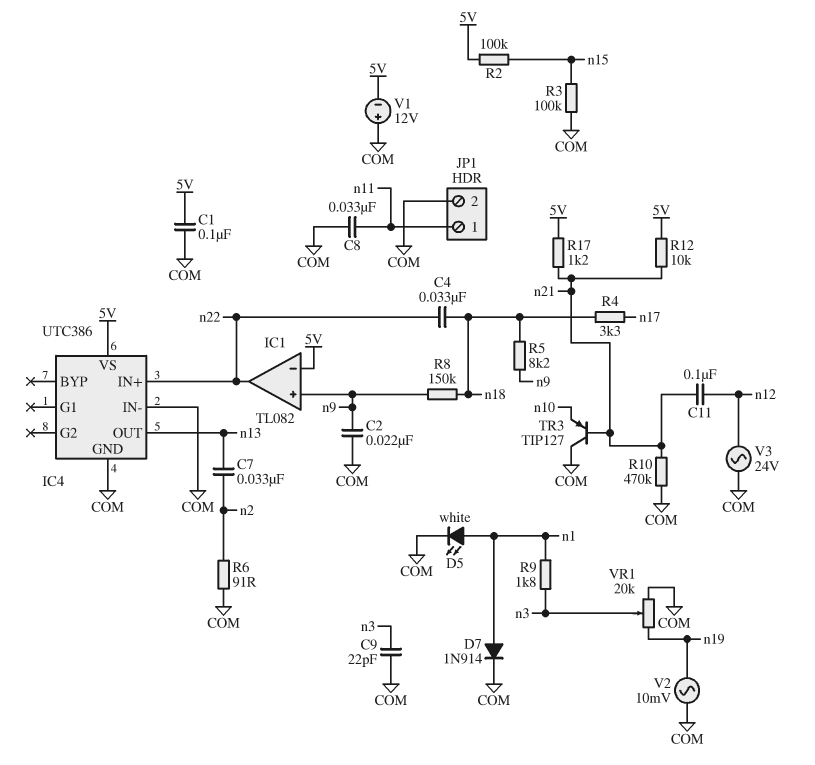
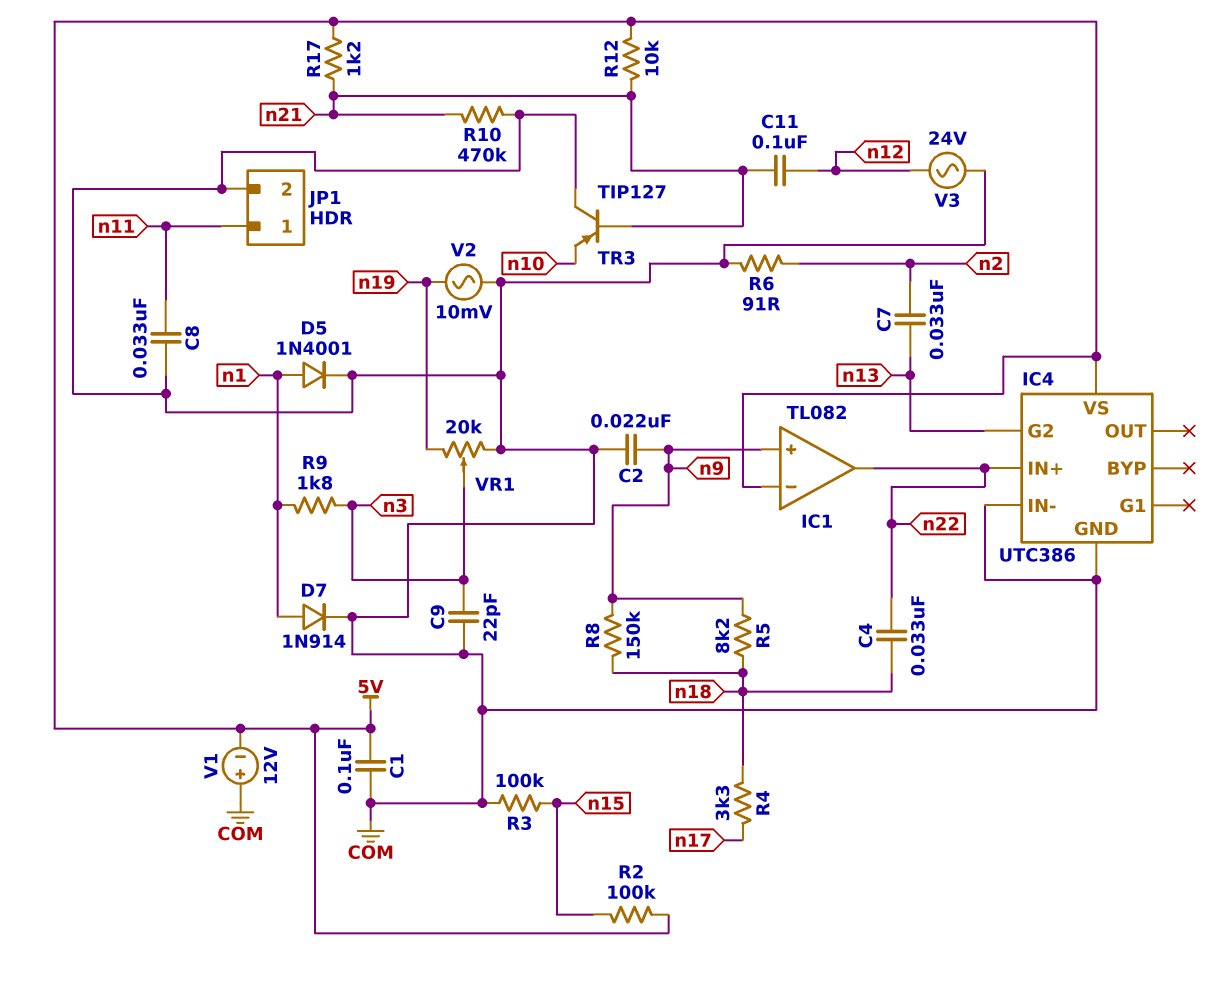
D5: LED white (A n1, K COM) -> diode 1N4001 (A n1, K COM)
IC4 pin G2: none -> n13
IC4 pin OUT: n13 -> none

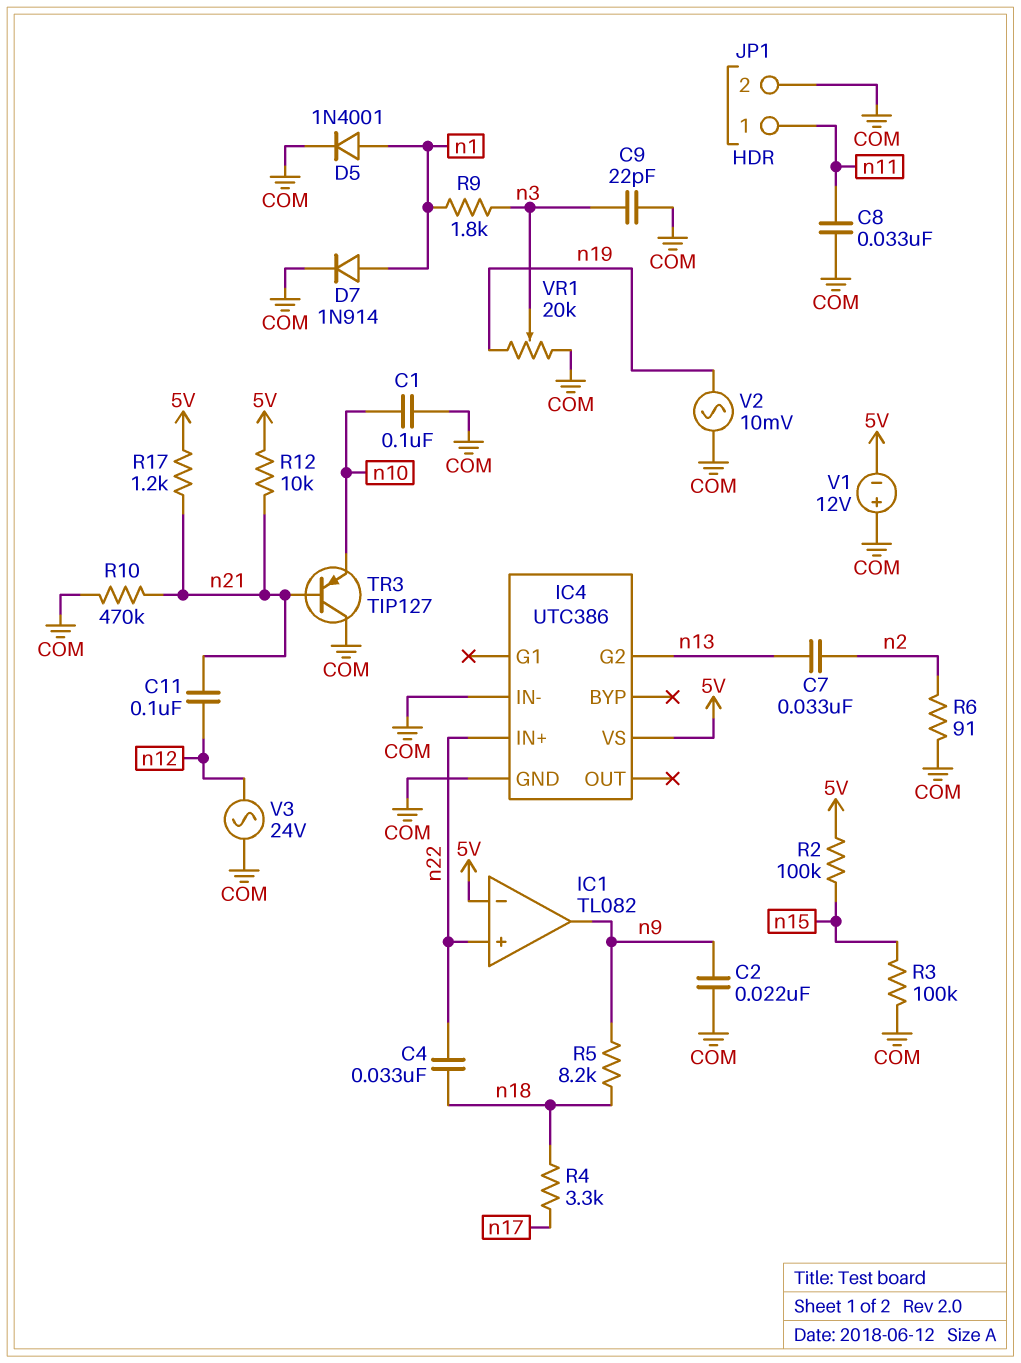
C1: 100nF (5V, COM) -> 100nF (COM, n10)
IC1 pin in+: n9 -> n22
IC1 pin out: n22 -> n9
R8: 150k (n9, n18) -> none

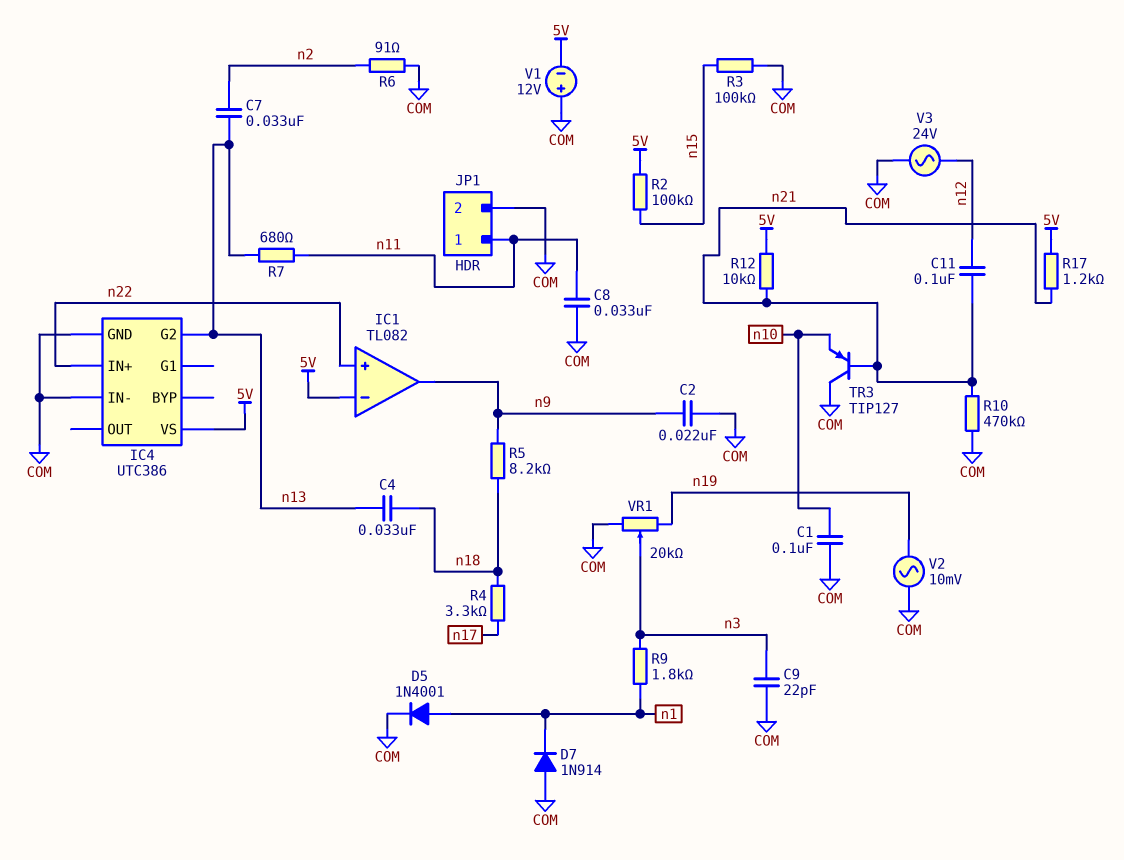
C4: 33nF (n18, n22) -> 33nF (n13, n18)
D7: diode 1N914 (A n1, K COM) -> diode 1N914 (A COM, K n1)
R7: none -> 680 (n11, n13)

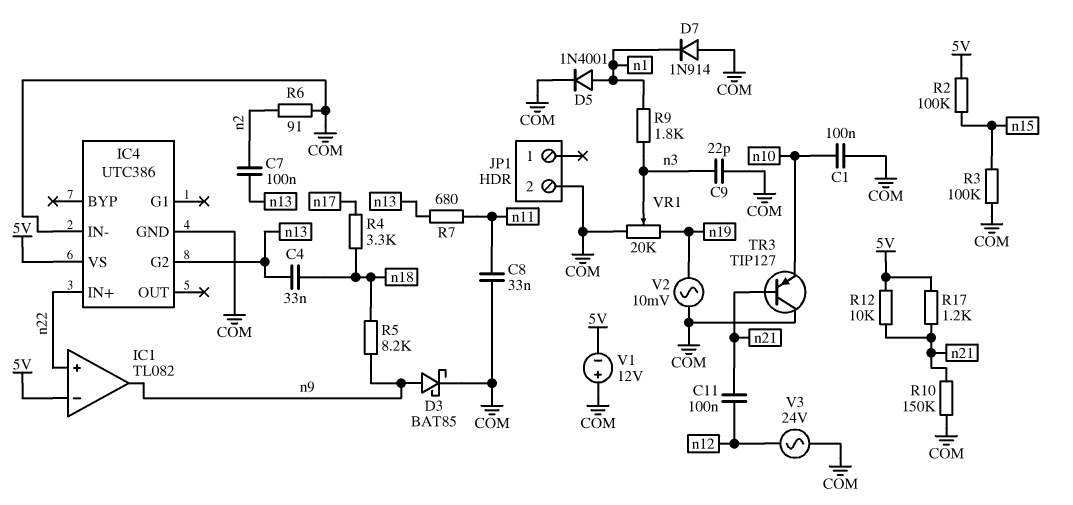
C2: 22nF (COM, n9) -> none
C7: 33nF (n2, n13) -> 100nF (n2, n13)
D3: none -> schottky BAT85 (A n9, K COM)
JP1 pin 1: n11 -> none
R10: 470k (COM, n21) -> 150k (COM, n21)

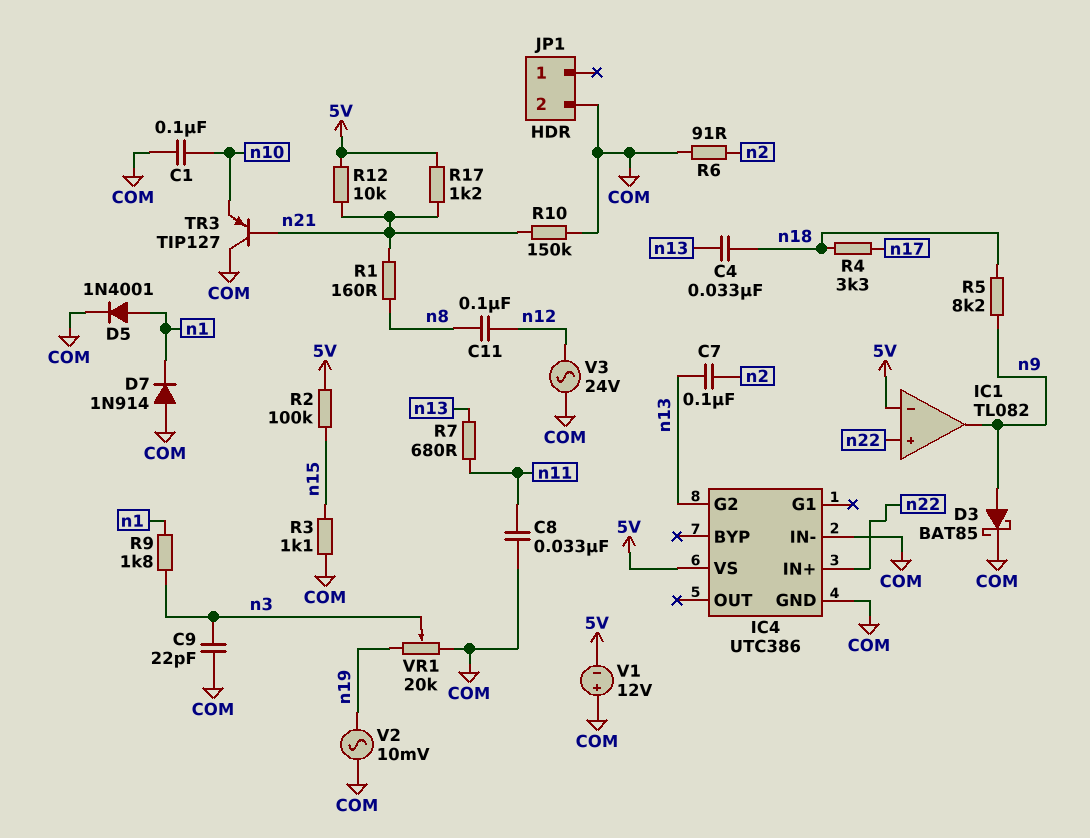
C11: 100nF (n12, n21) -> 100nF (n8, n12)
R1: none -> 160 (n8, n21)
R3: 100k (COM, n15) -> 1.1k (COM, n15)

